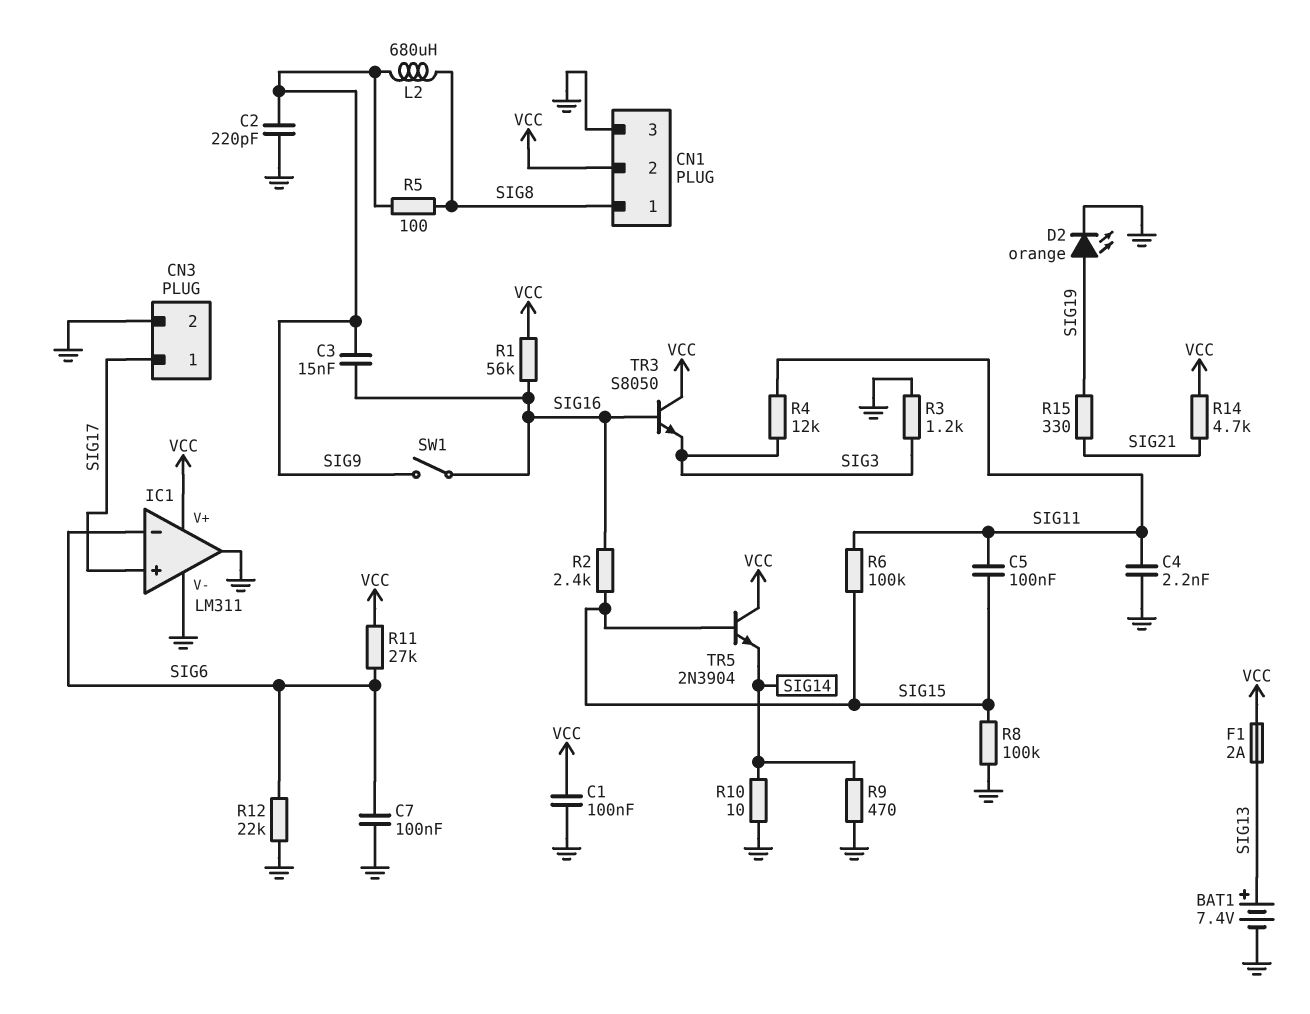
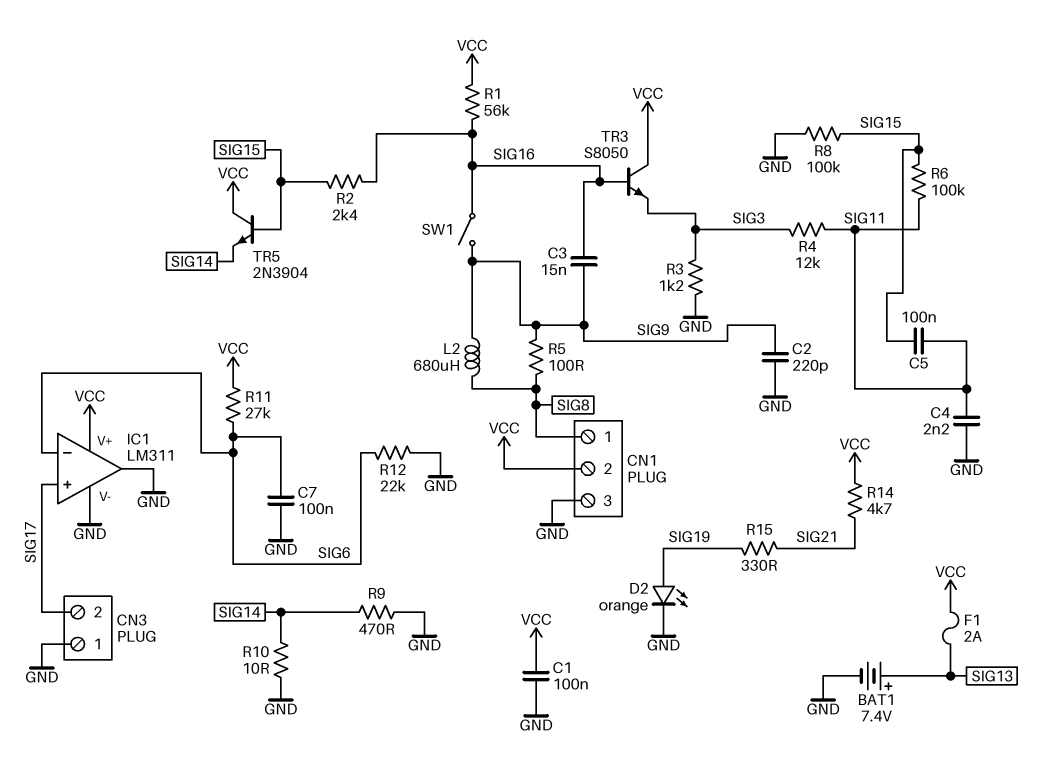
CN3 pin 1: SIG17 -> GND
CN3 pin 2: GND -> SIG17

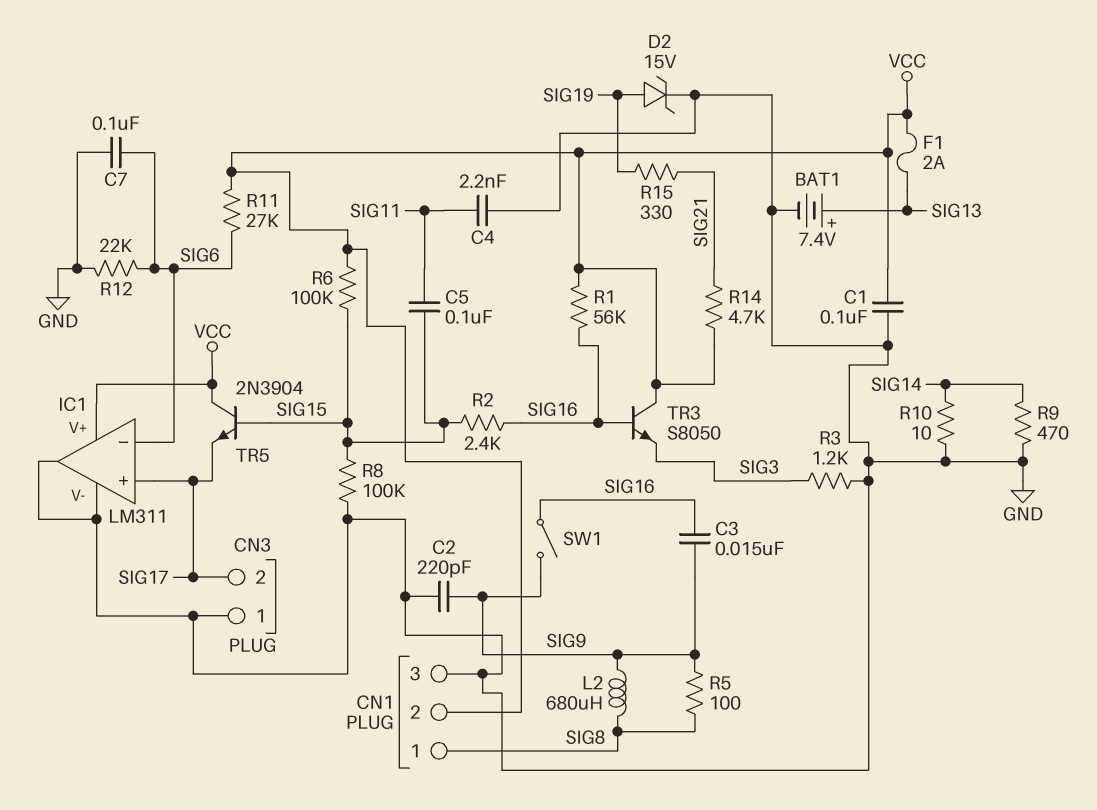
D2: LED orange (A SIG19, K GND) -> zener 15V (A SIG19, K GND)
R4: 12k (SIG3, SIG11) -> none
R6: 100k (SIG11, SIG15) -> 100k (SIG15, VCC)
TR5: NPN 2N3904 (B SIG15, C VCC, E SIG14) -> NPN 2N3904 (B SIG15, C VCC, E SIG17)

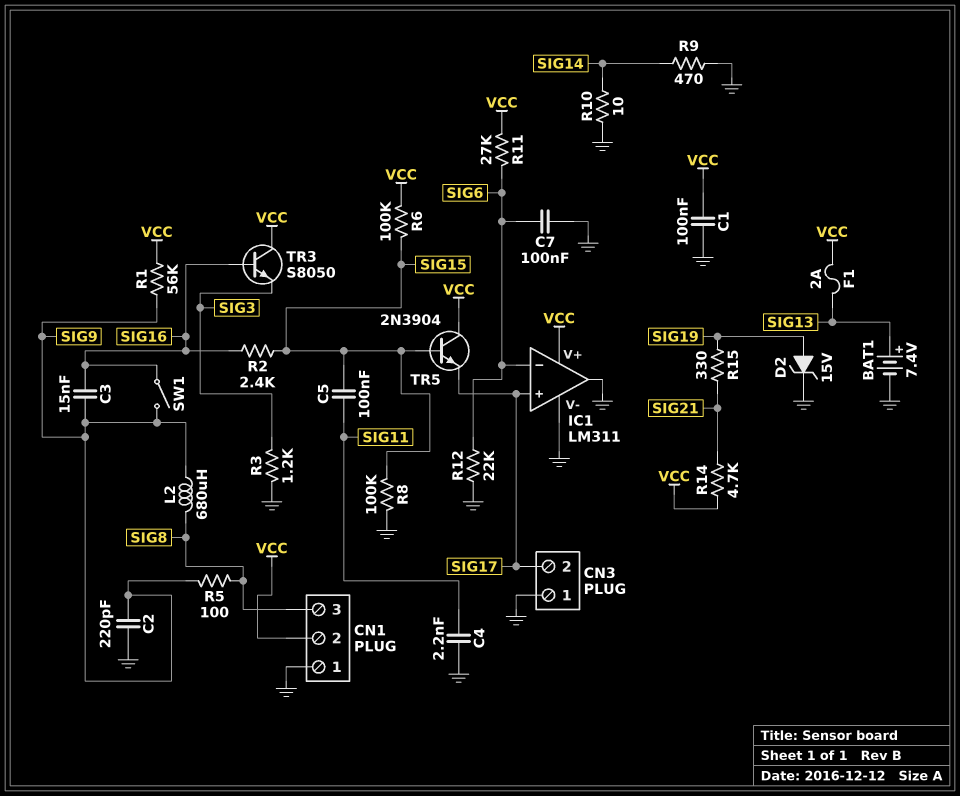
CN1 pin 1: SIG8 -> GND
CN1 pin 3: GND -> SIG8
R1: 56k (SIG16, VCC) -> 56k (SIG9, VCC)

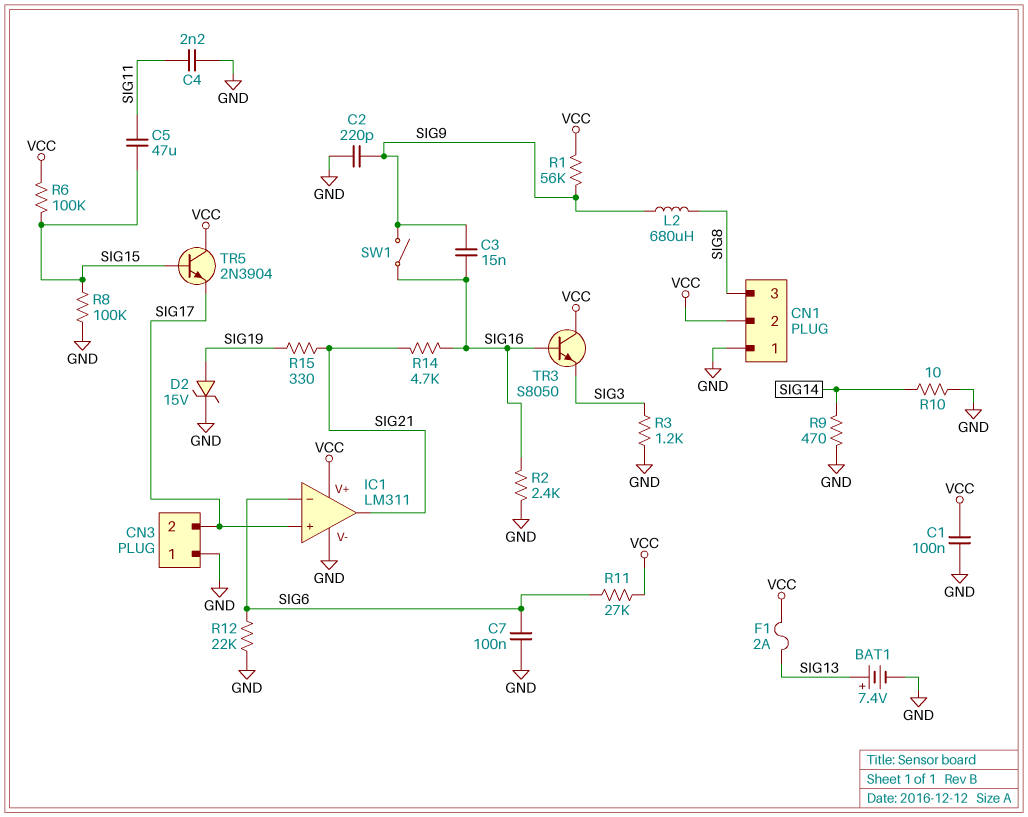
C5: 100nF (SIG11, SIG15) -> 47uF (SIG11, SIG15)
IC1 pin out: GND -> SIG21
R2: 2.4k (SIG15, SIG16) -> 2.4k (GND, SIG16)
R5: 100 (SIG8, SIG9) -> none
R14: 4.7k (SIG21, VCC) -> 4.7k (SIG16, SIG21)

